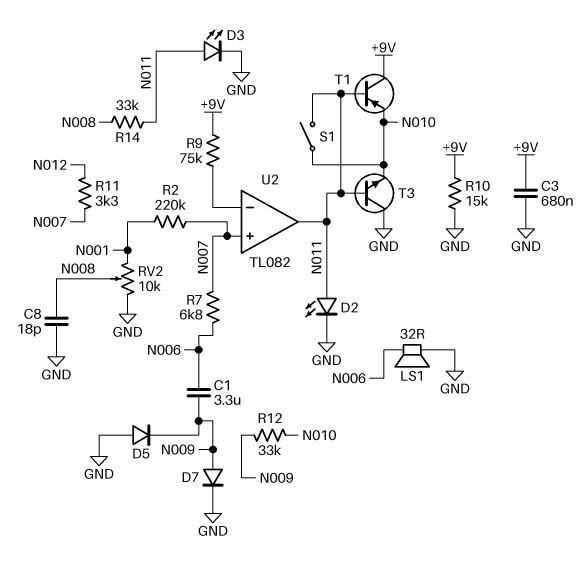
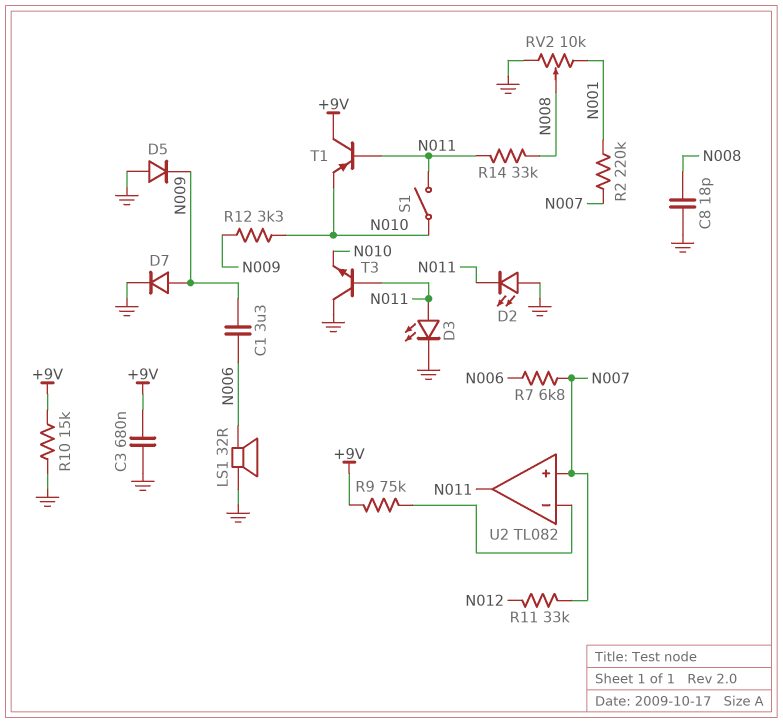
D2: LED (A N011, K GND) -> LED (A GND, K N011)
R11: 3.3k (N007, N012) -> 33k (N007, N012)
R12: 33k (N009, N010) -> 3.3k (N009, N010)

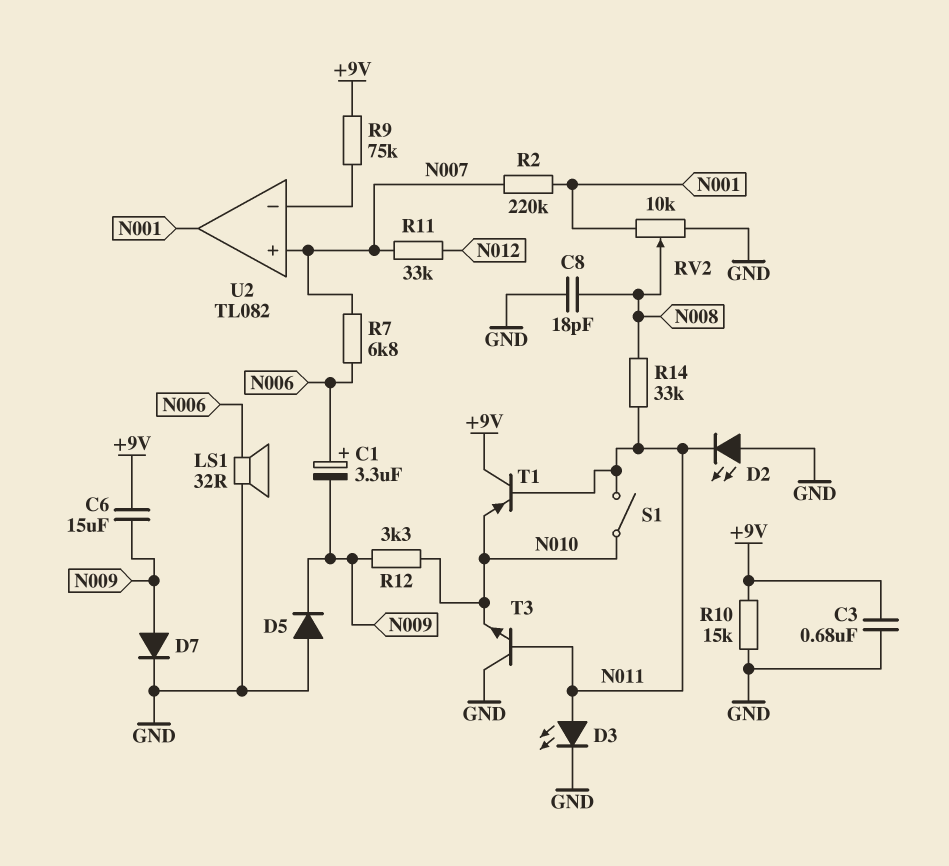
C1: 3.3uF (N006, N009) -> 3.3uF (plus N006, minus N009)
C6: none -> 15uF (+9V, N009)
U2 pin out: N011 -> N001

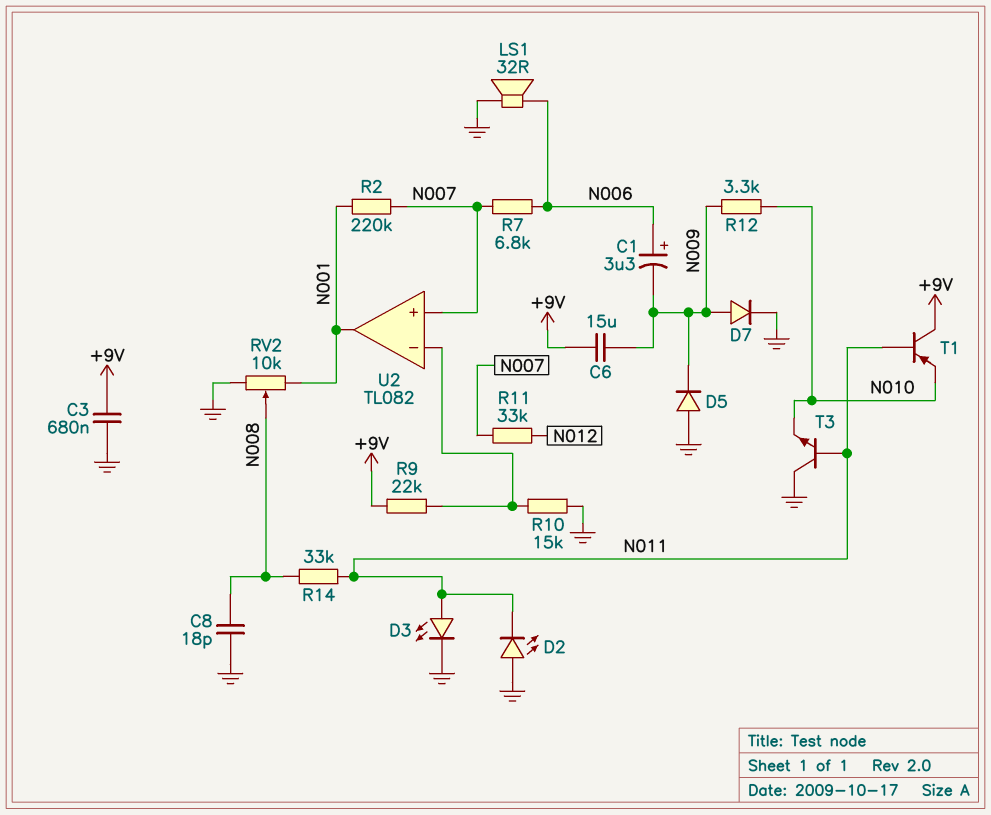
R9: 75k (+9V, U2/in-) -> 22k (+9V, U2/in-)
R10: 15k (+9V, GND) -> 15k (GND, U2/in-)
S1: switch (N010, N011) -> none

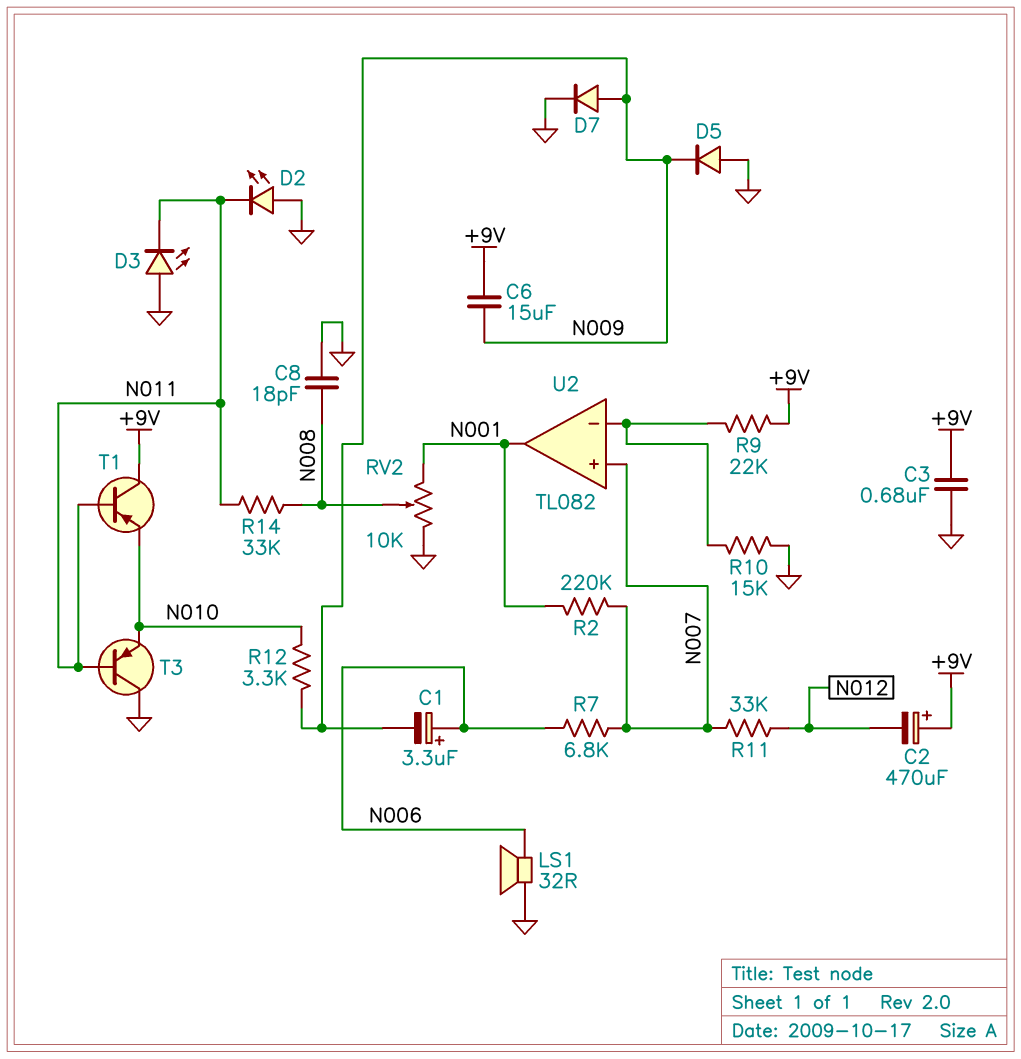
C2: none -> 470uF (plus +9V, minus N012)
D3: LED (A N011, K GND) -> LED (A GND, K N011)
T3: NPN (B N011, C GND, E N010) -> PNP (B N011, C GND, E N010)

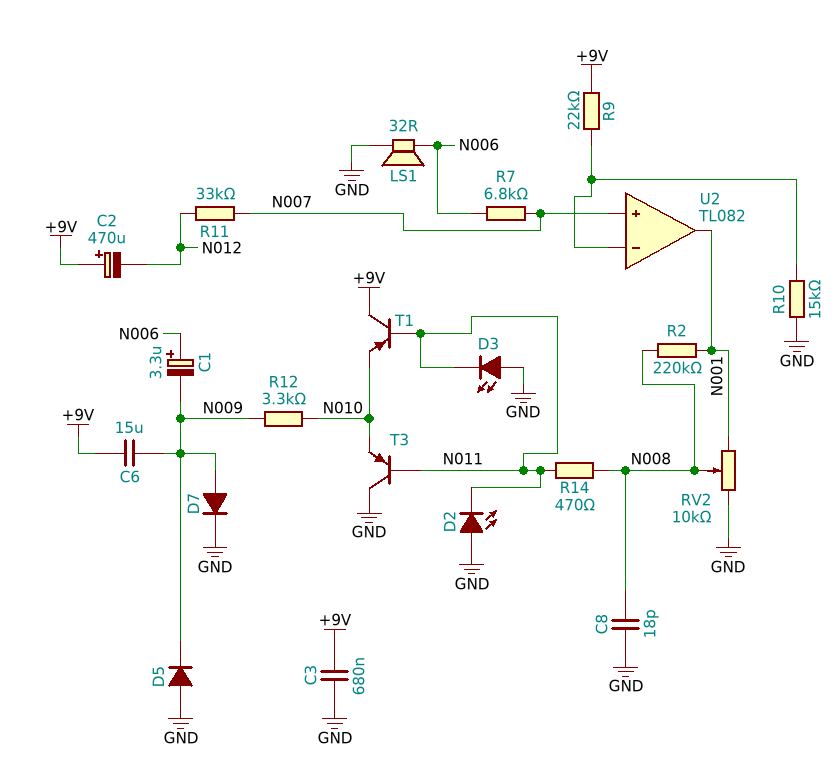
R2: 220k (N001, N007) -> 220k (N001, N008)
R14: 33k (N008, N011) -> 470 (N008, N011)

